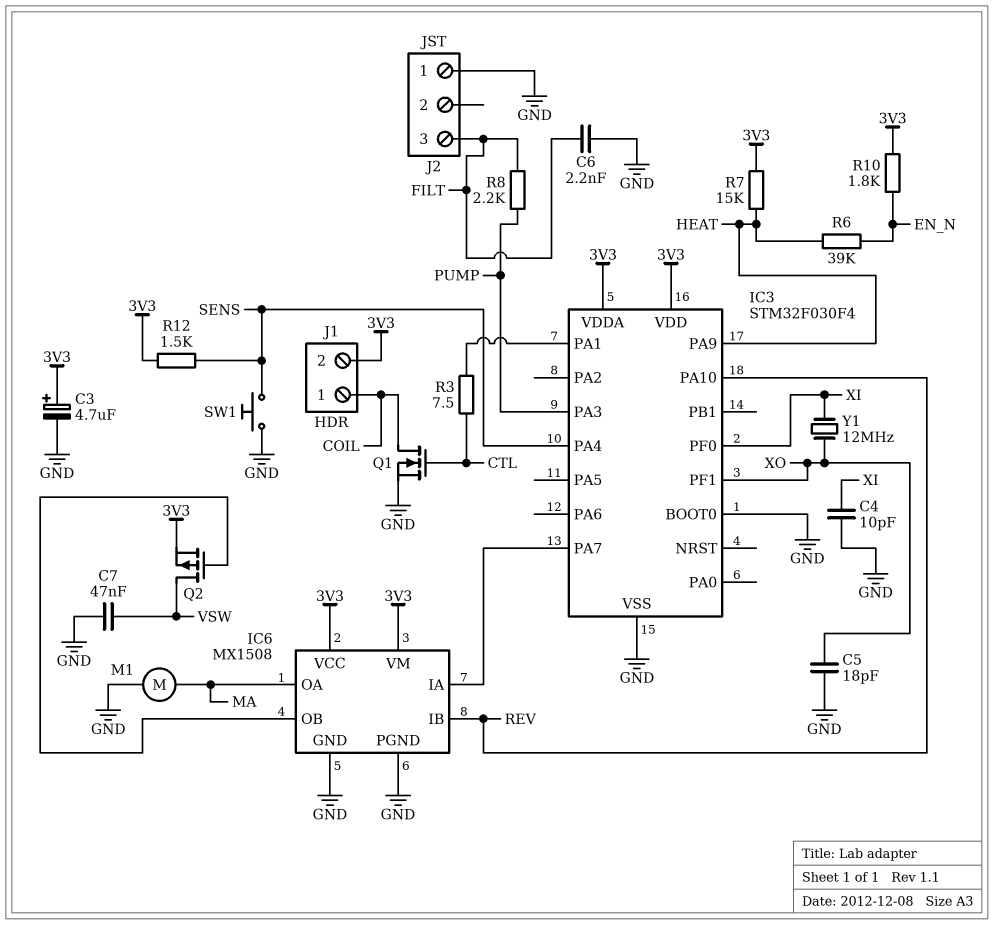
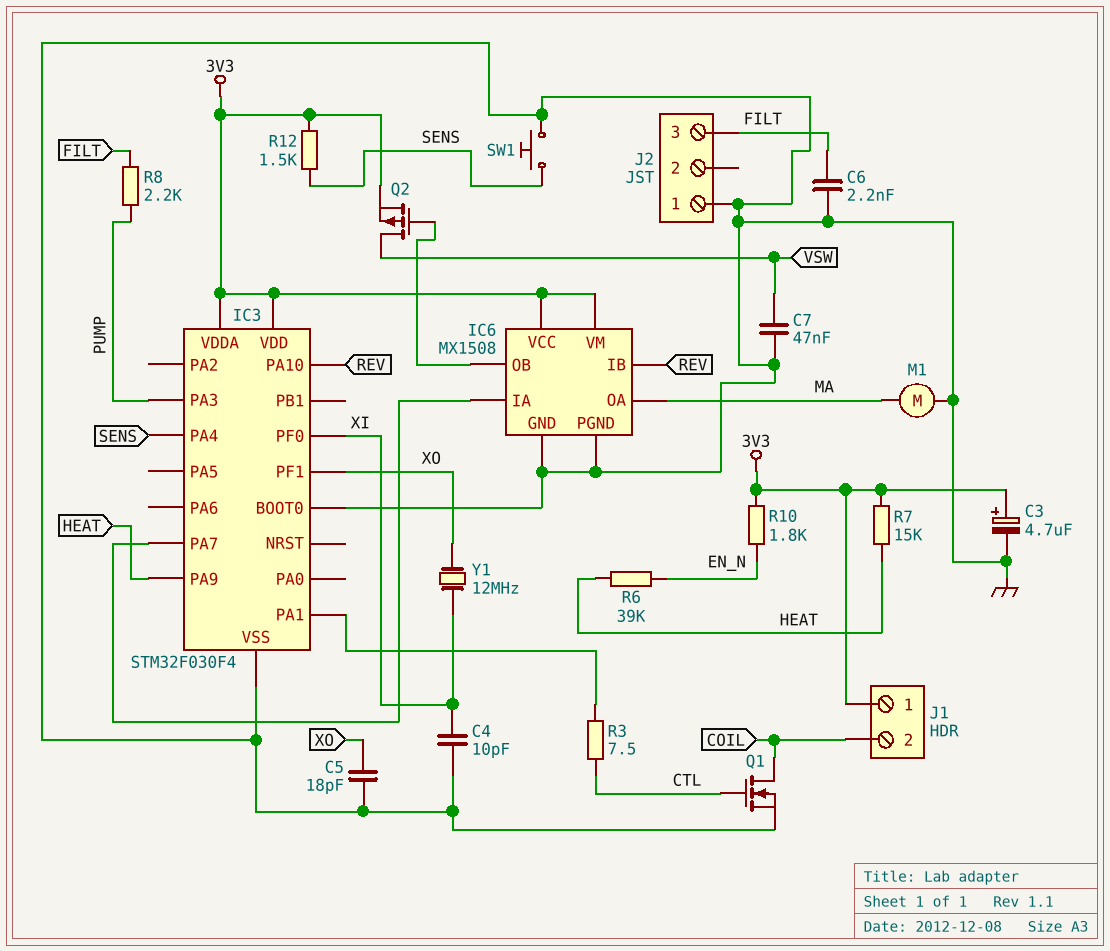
J1 pin 1: COIL -> 3V3
J1 pin 2: 3V3 -> COIL

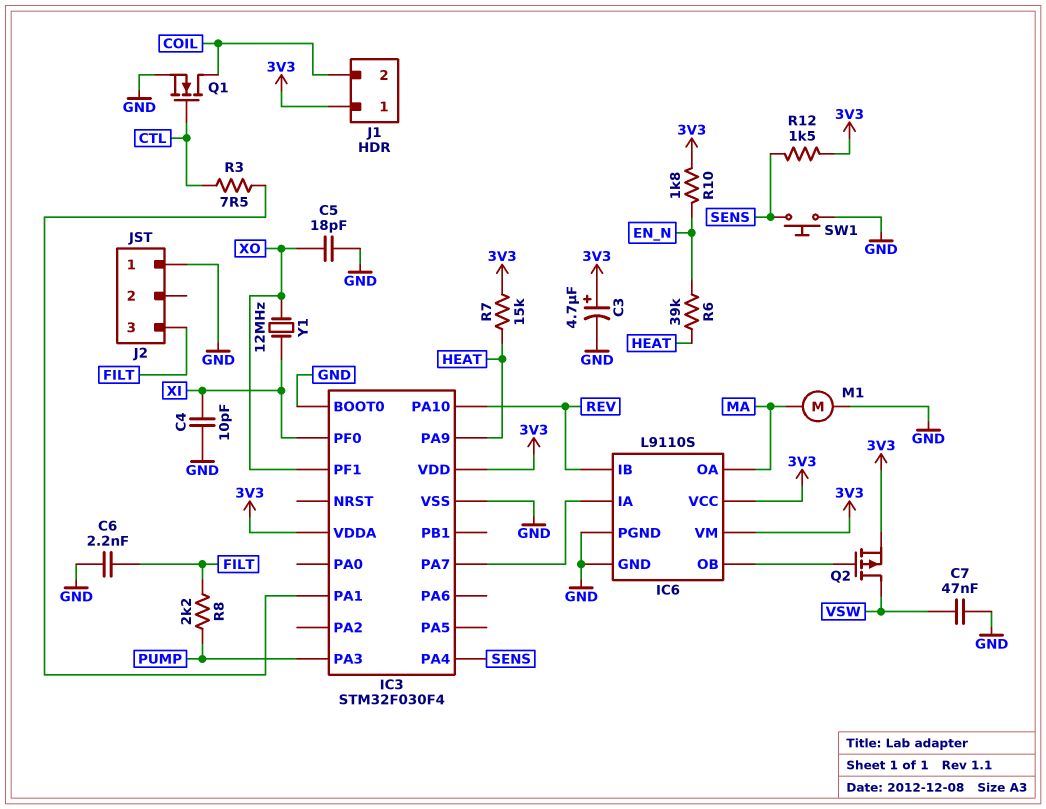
IC6: MX1508 -> L9110S

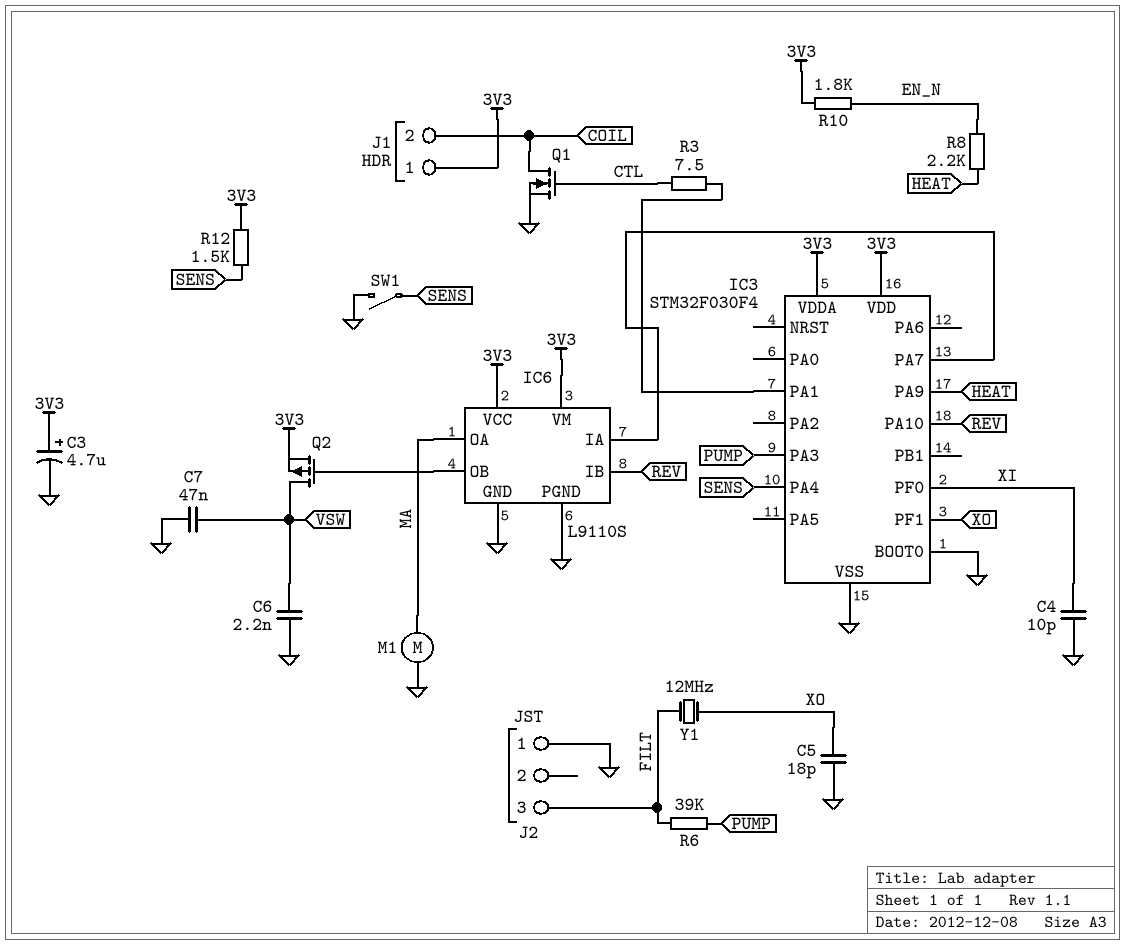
C6: 2.2nF (FILT, GND) -> 2.2nF (GND, VSW)
R6: 39k (EN_N, HEAT) -> 39k (FILT, PUMP)
R7: 15k (3V3, HEAT) -> none
R8: 2.2k (FILT, PUMP) -> 2.2k (EN_N, HEAT)
SW1: button (GND, SENS) -> switch (GND, SENS)
Y1: 12MHz (XI, XO) -> 12MHz (FILT, XO)

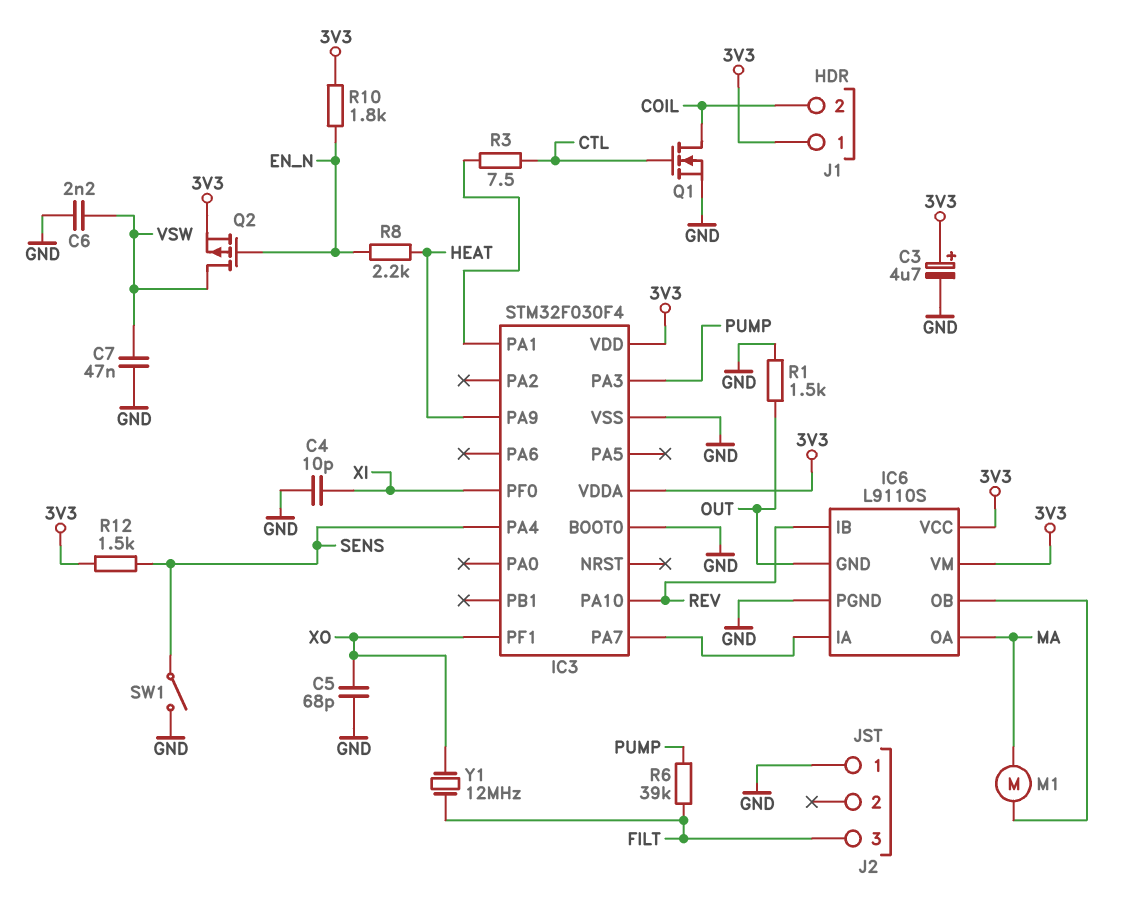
C5: 18pF (GND, XO) -> 68pF (GND, XO)
IC6 pin GND: GND -> OUT
M1: motor (GND, MA) -> motor (IC6/OB, MA)
Q2: PMOS (G IC6/OB, D VSW, S 3V3) -> PMOS (G EN_N, D VSW, S 3V3)
R1: none -> 1.5k (GND, OUT)

